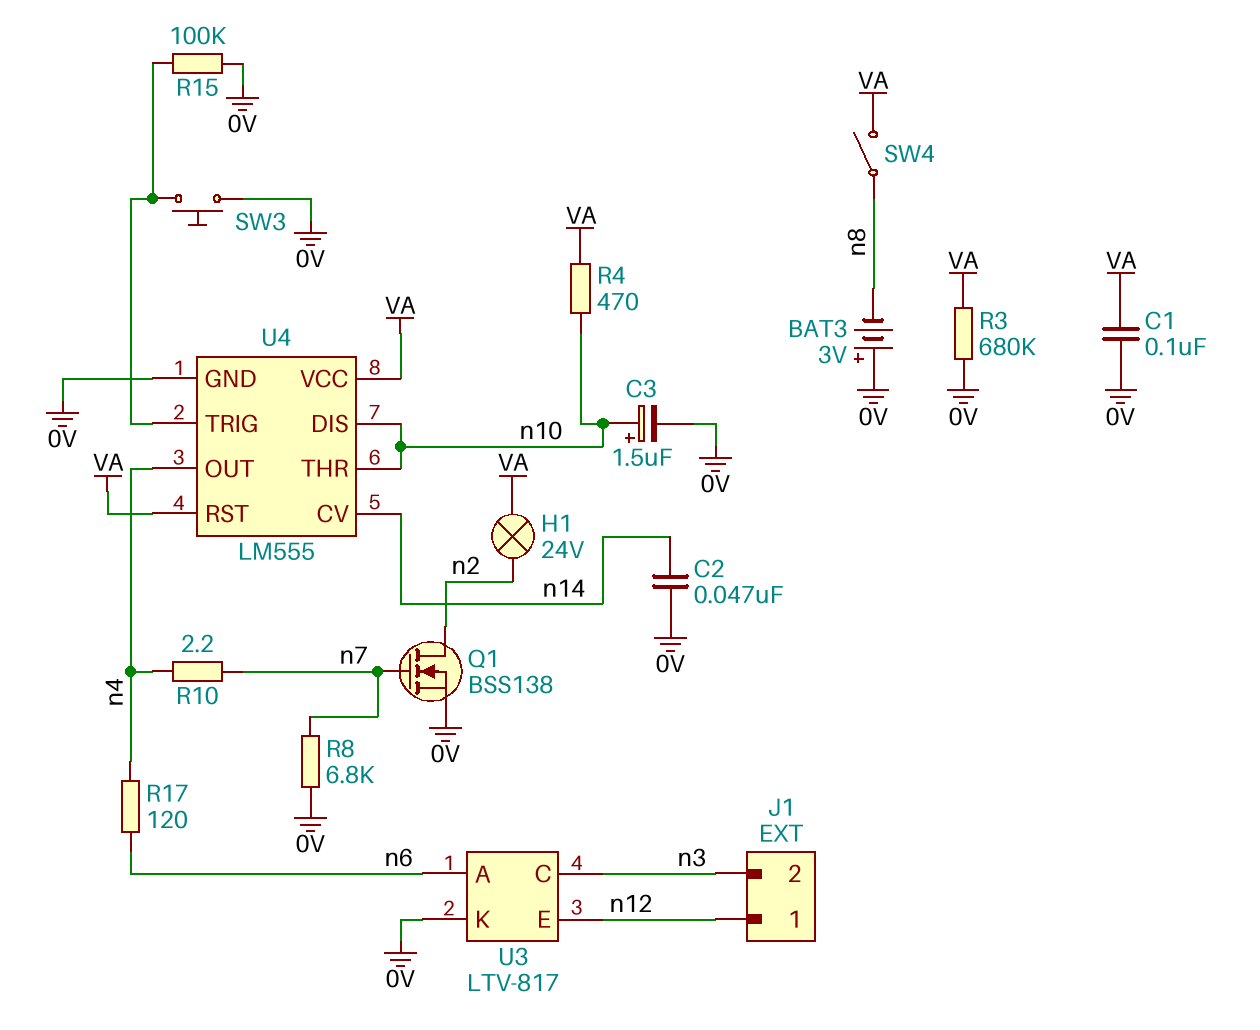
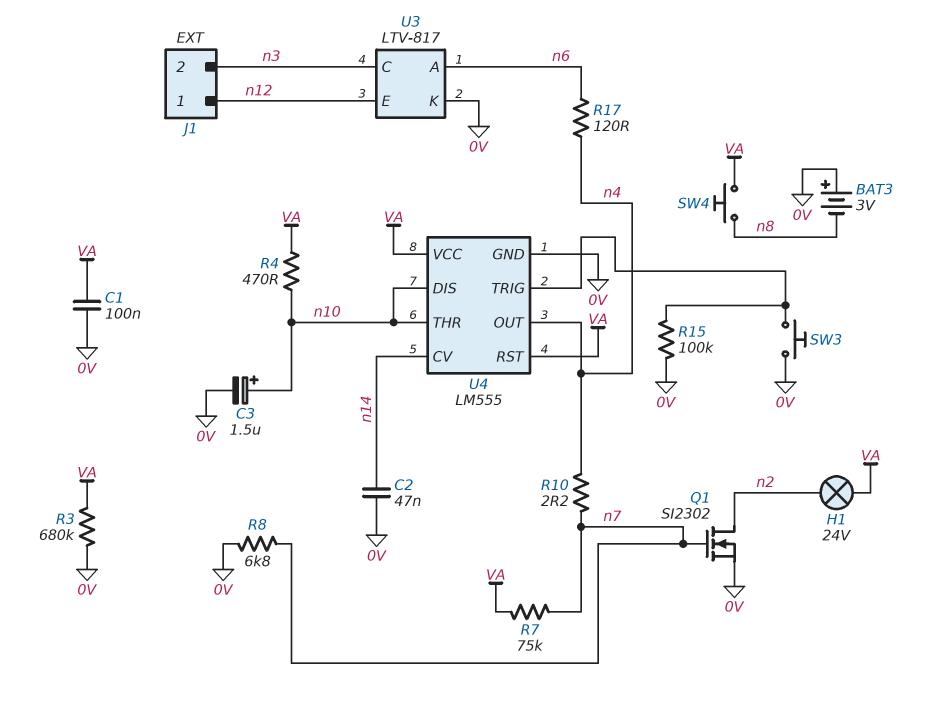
Q1: NMOS BSS138 (G n7, D n2, S 0V) -> NMOS SI2302 (G n7, D n2, S 0V)
R7: none -> 75k (VA, n7)
SW4: switch (VA, n8) -> button (VA, n8)

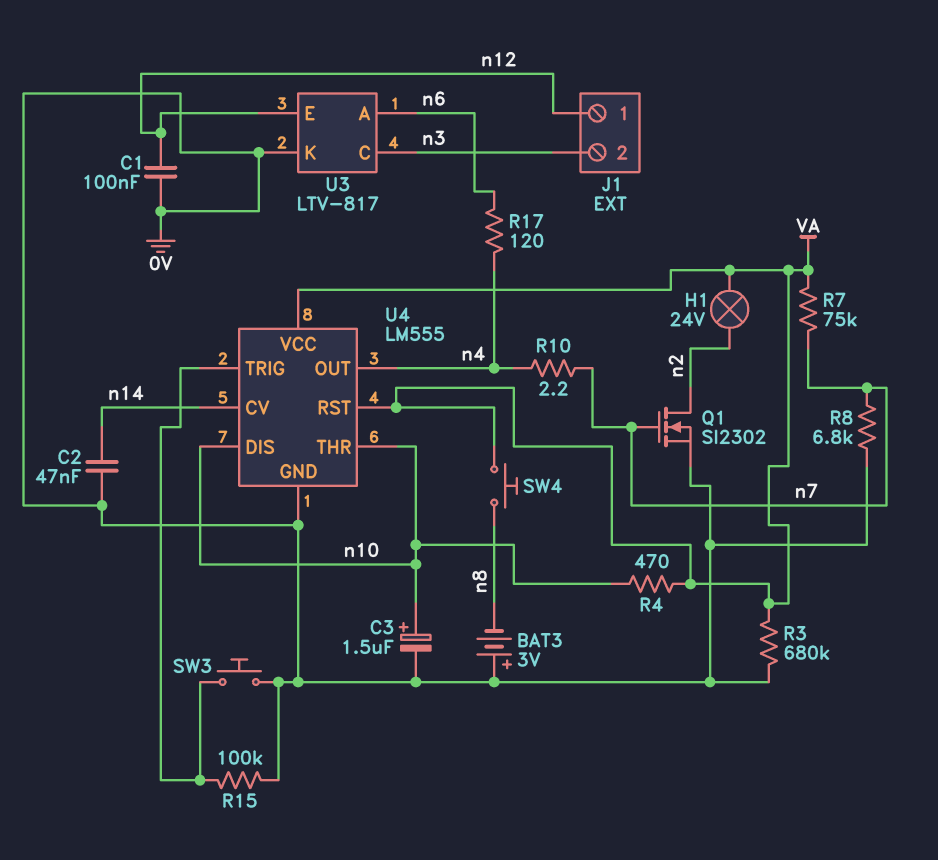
C1: 100nF (0V, VA) -> 100nF (0V, n12)

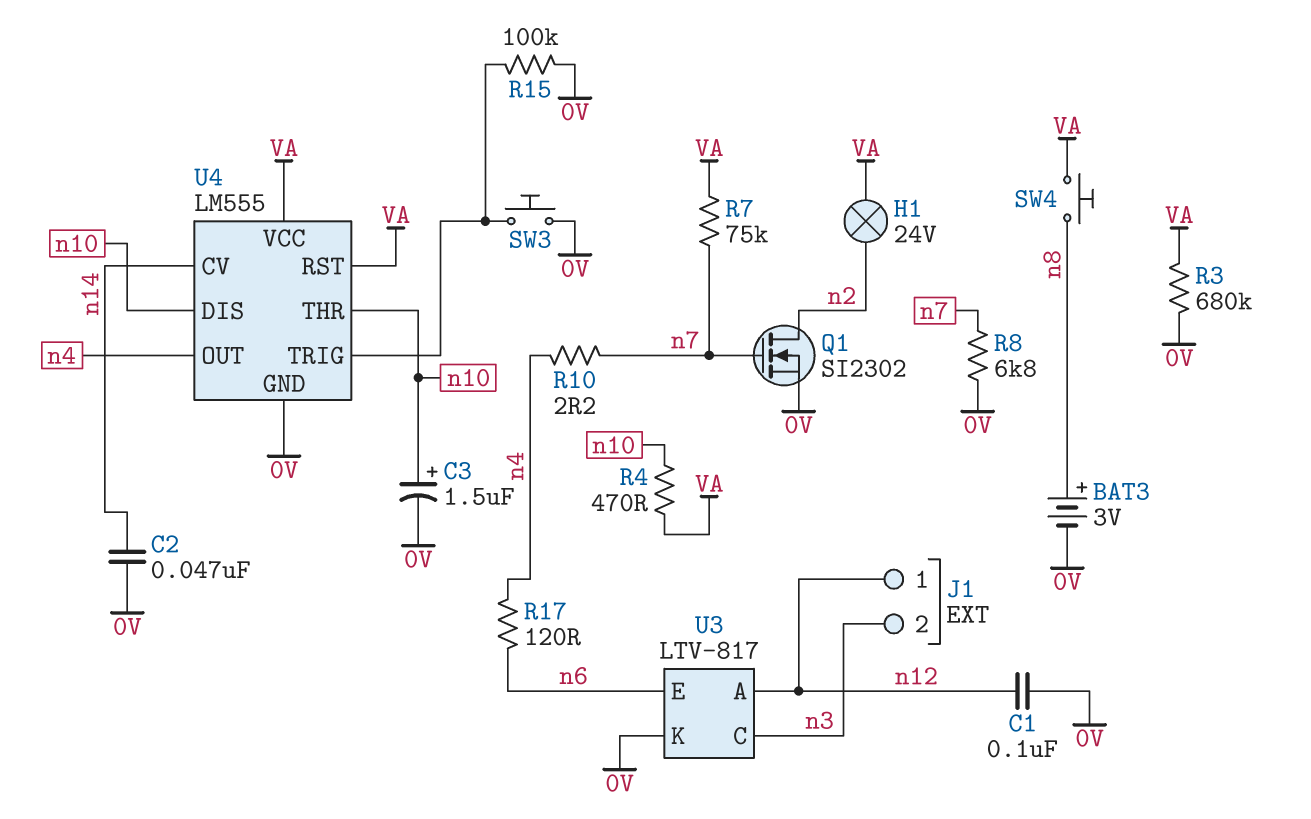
BAT3: 3V (plus 0V, minus n8) -> 3V (plus n8, minus 0V)
U3 pin A: n6 -> n12
U3 pin E: n12 -> n6

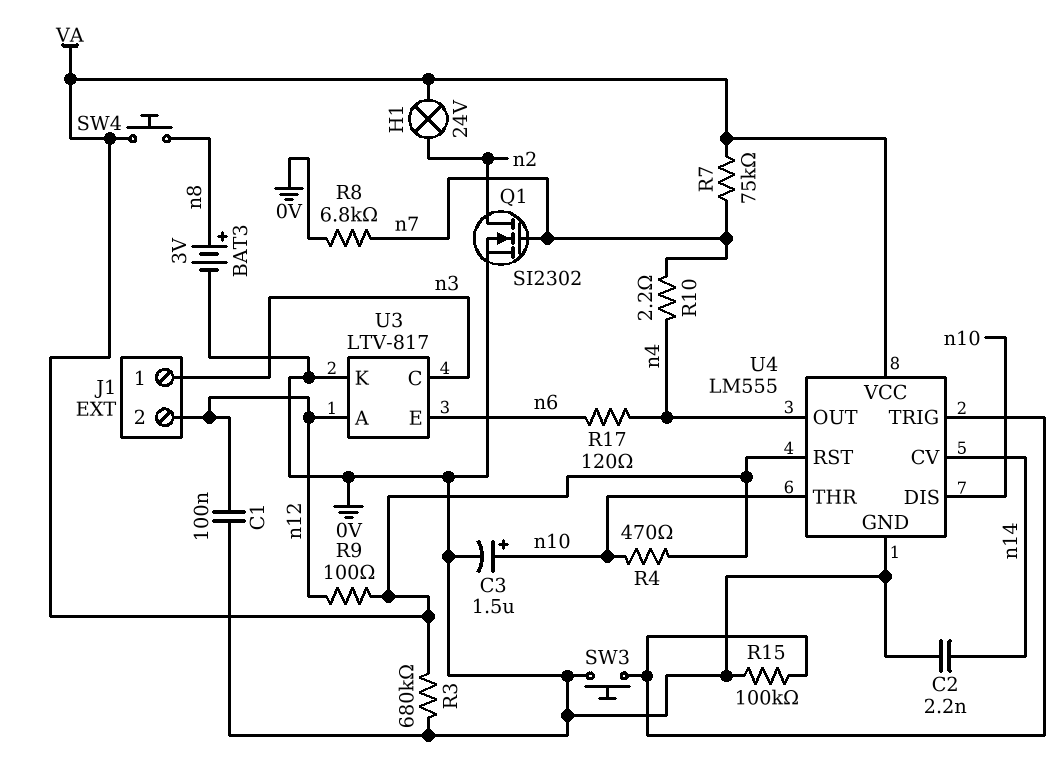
C2: 47nF (0V, n14) -> 2.2nF (0V, n14)
J1 pin 1: n12 -> n3
J1 pin 2: n3 -> n12
R9: none -> 100 (VA, n12)

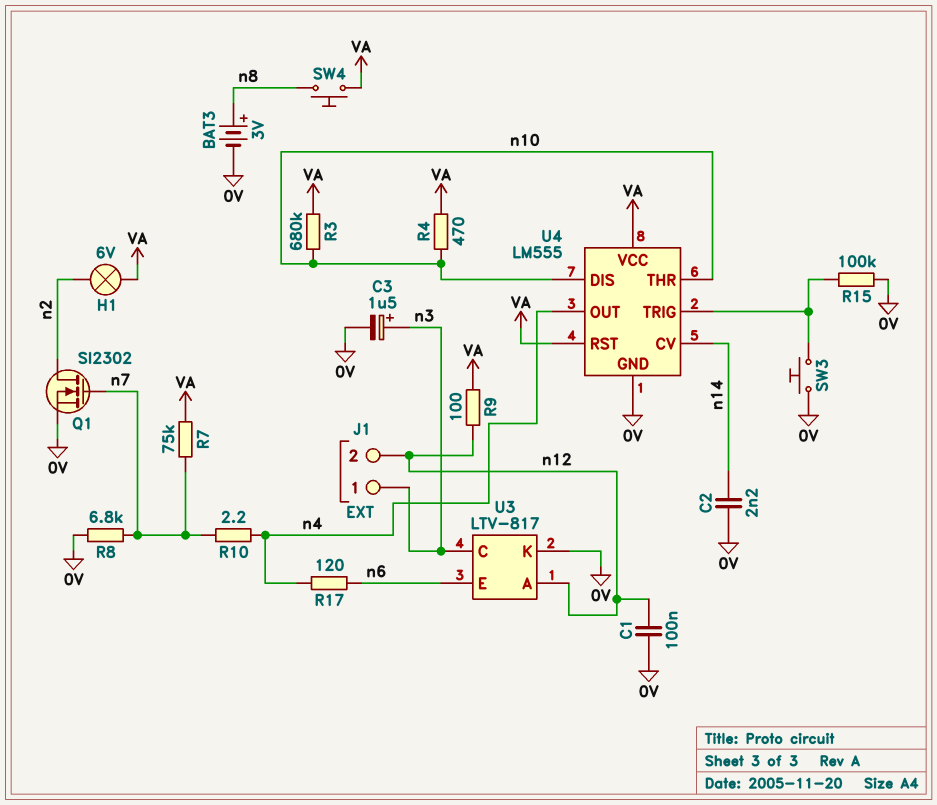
C3: 1.5uF (plus n10, minus 0V) -> 1.5uF (plus n3, minus 0V)
H1: lamp 24V (VA, n2) -> lamp 6V (VA, n2)
R3: 680k (0V, VA) -> 680k (VA, n10)

